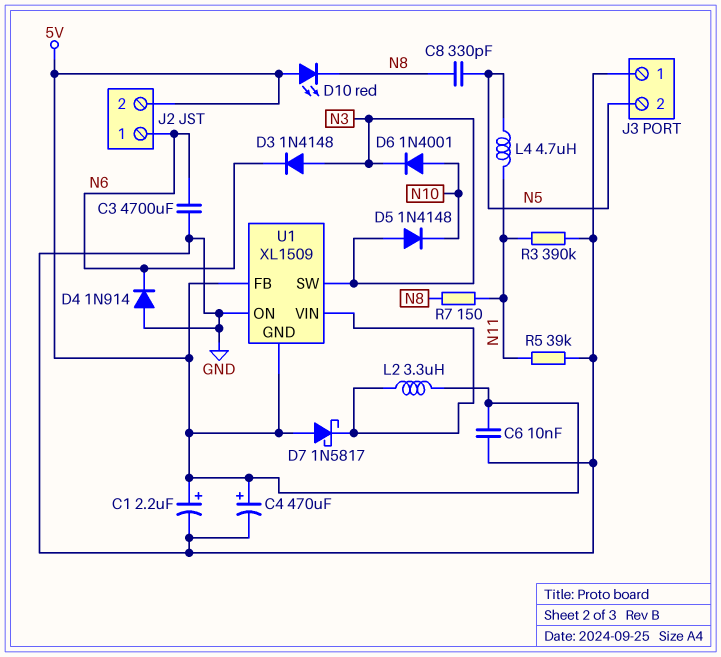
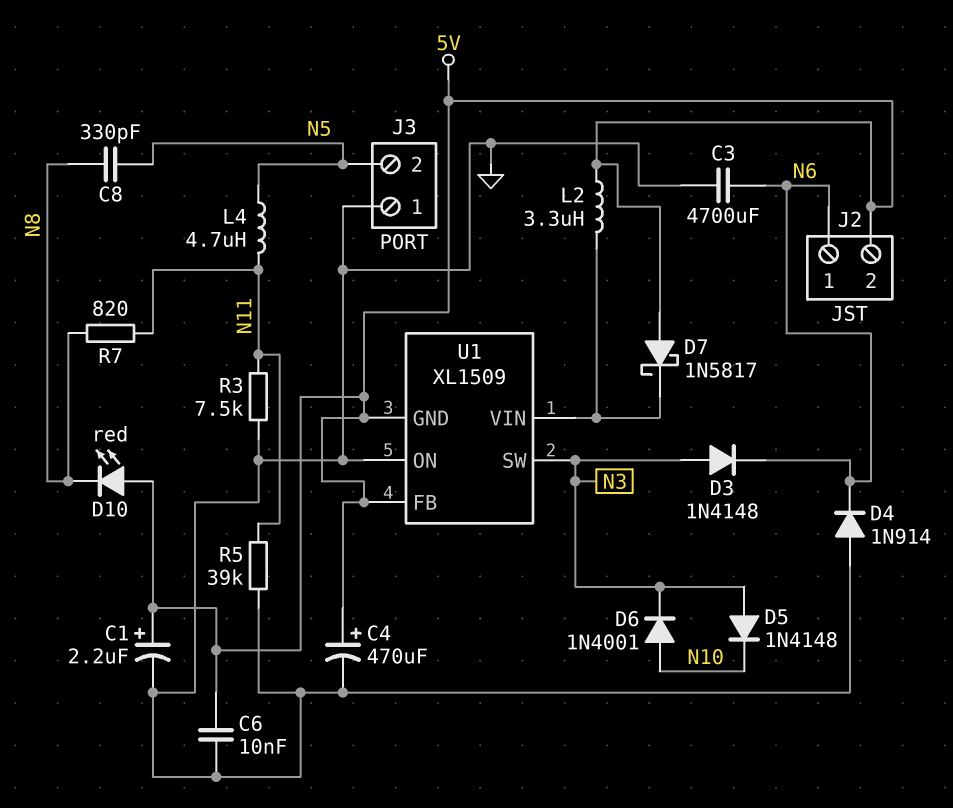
R3: 390k (GND, N11) -> 7.5k (GND, N11)
R7: 150 (N8, N11) -> 820 (N8, N11)

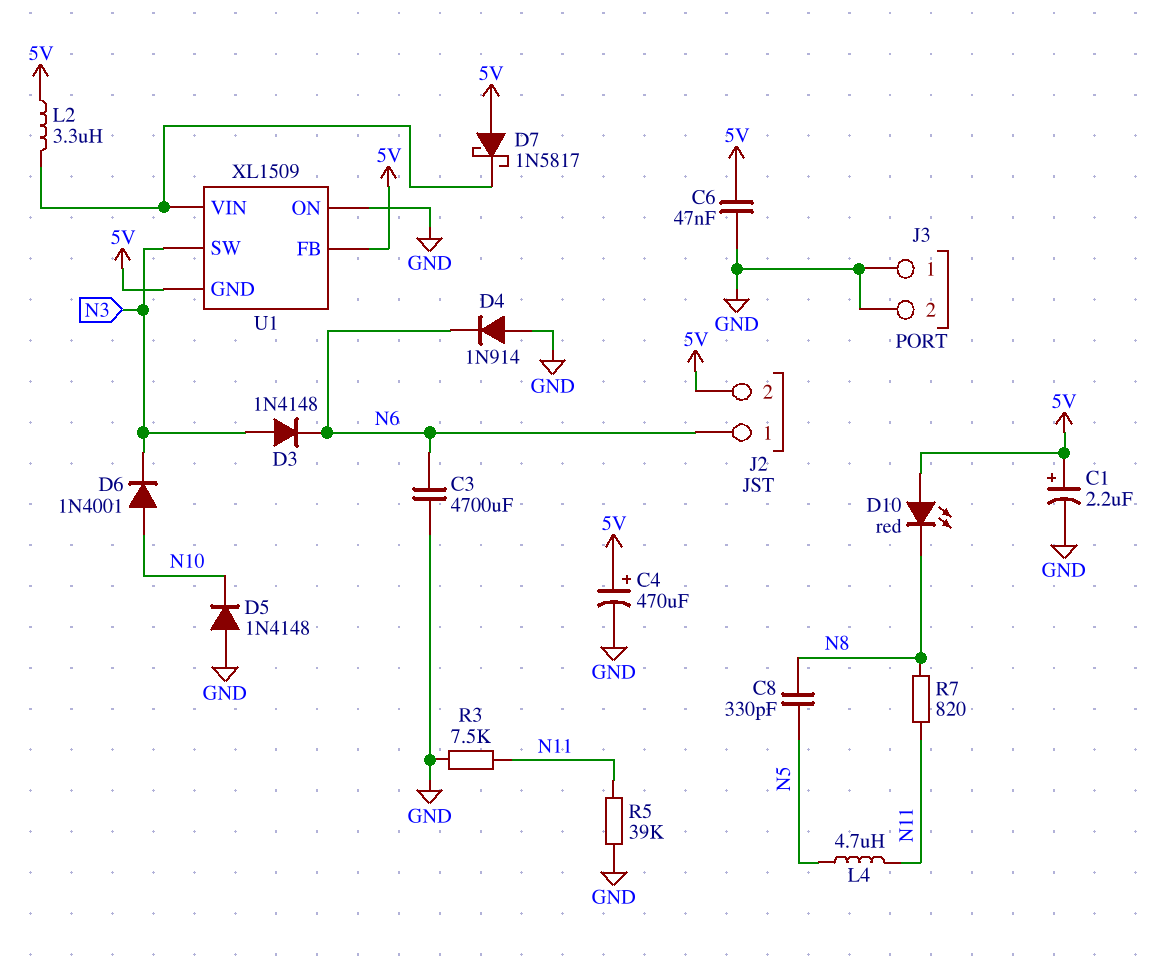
C6: 10nF (5V, GND) -> 47nF (5V, GND)
D5: diode 1N4148 (A N3, K N10) -> diode 1N4148 (A GND, K N10)
J3 pin 2: N5 -> GND

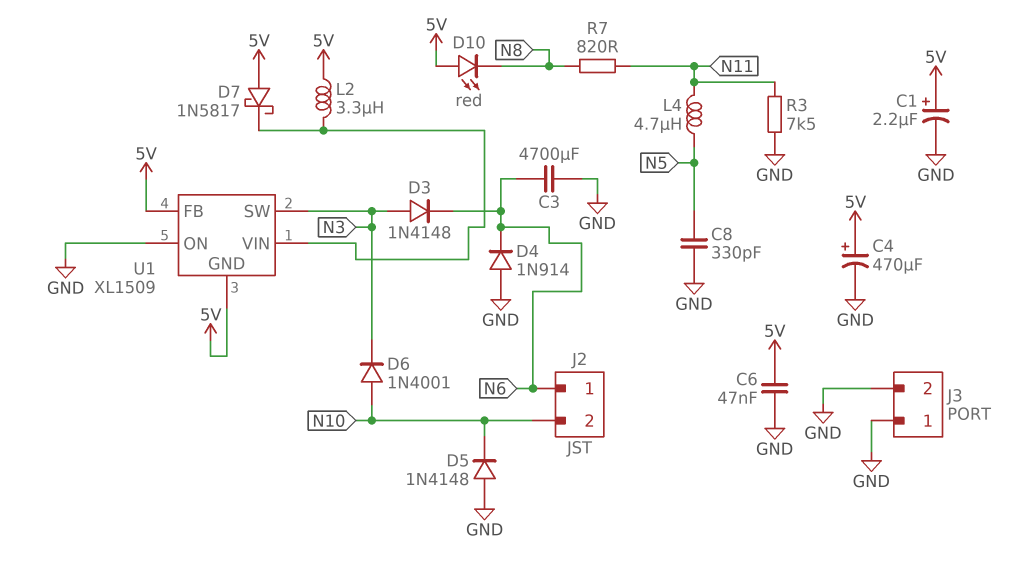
C8: 330pF (N5, N8) -> 330pF (GND, N5)
J2 pin 2: 5V -> N10
R5: 39k (GND, N11) -> none

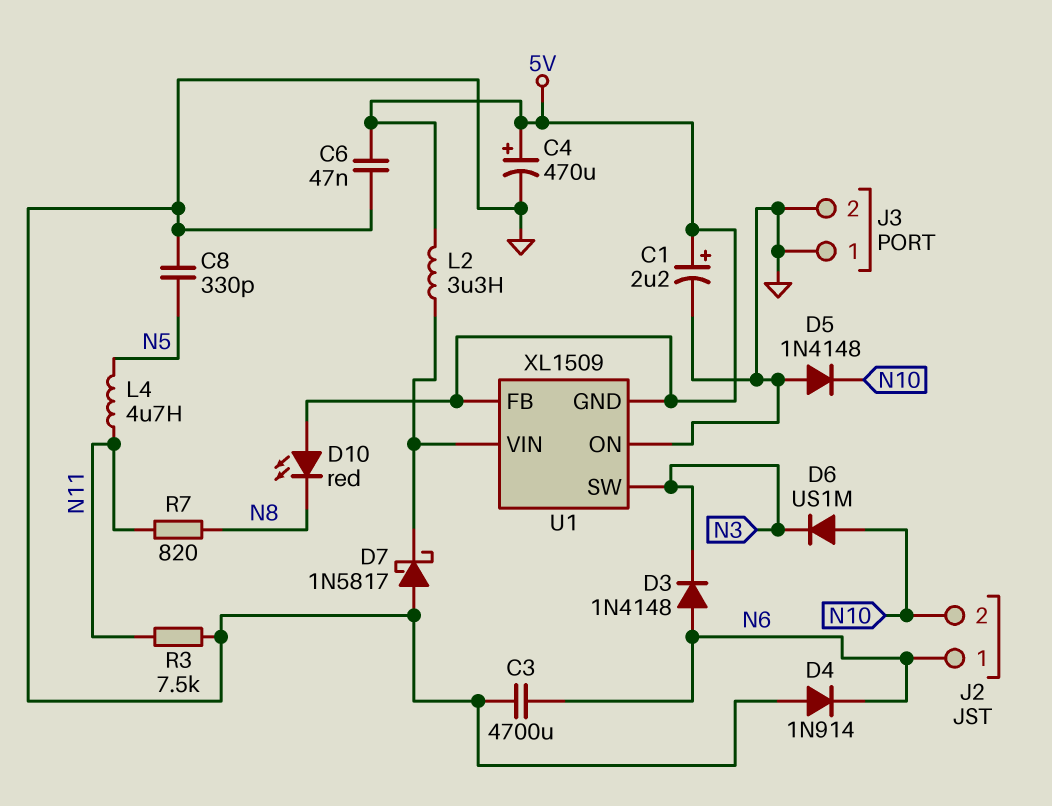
D3: diode 1N4148 (A N3, K N6) -> diode 1N4148 (A N6, K N3)
D6: diode 1N4001 (A N10, K N3) -> diode US1M (A N10, K N3)
D7: schottky 1N5817 (A 5V, K U1/VIN) -> schottky 1N5817 (A GND, K U1/VIN)

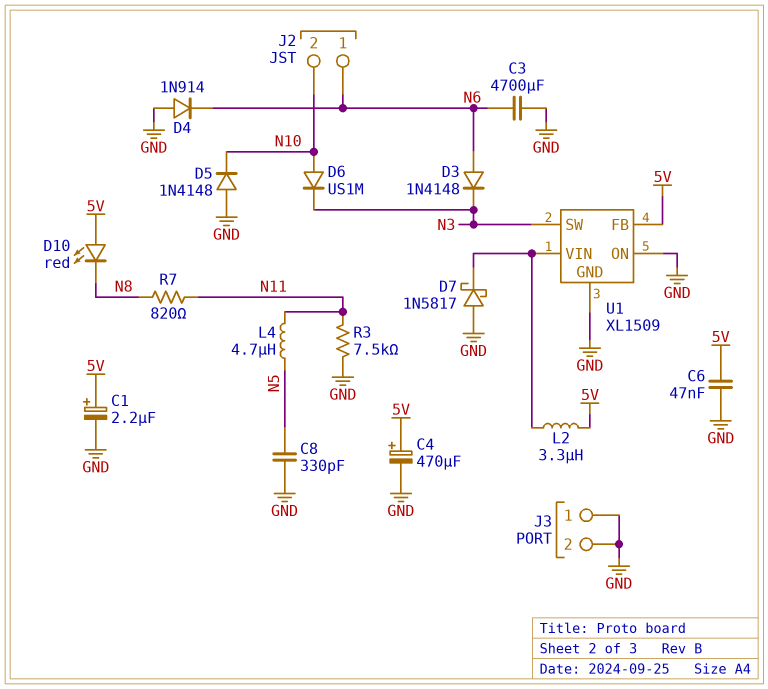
U1 pin GND: 5V -> GND

